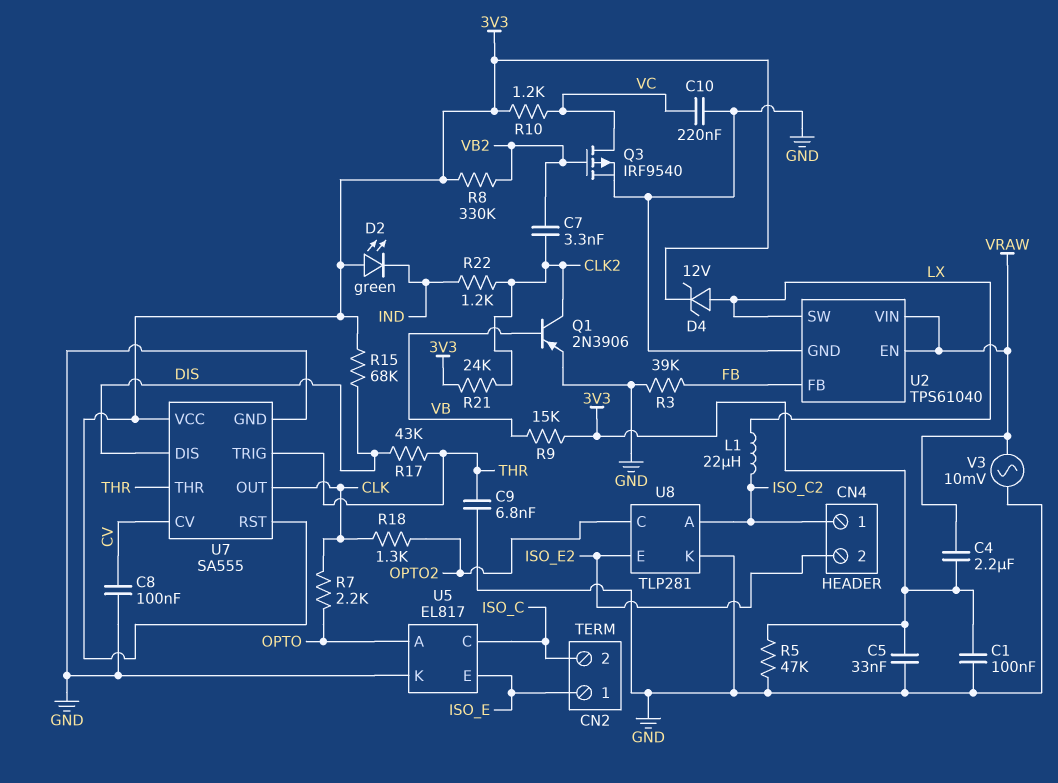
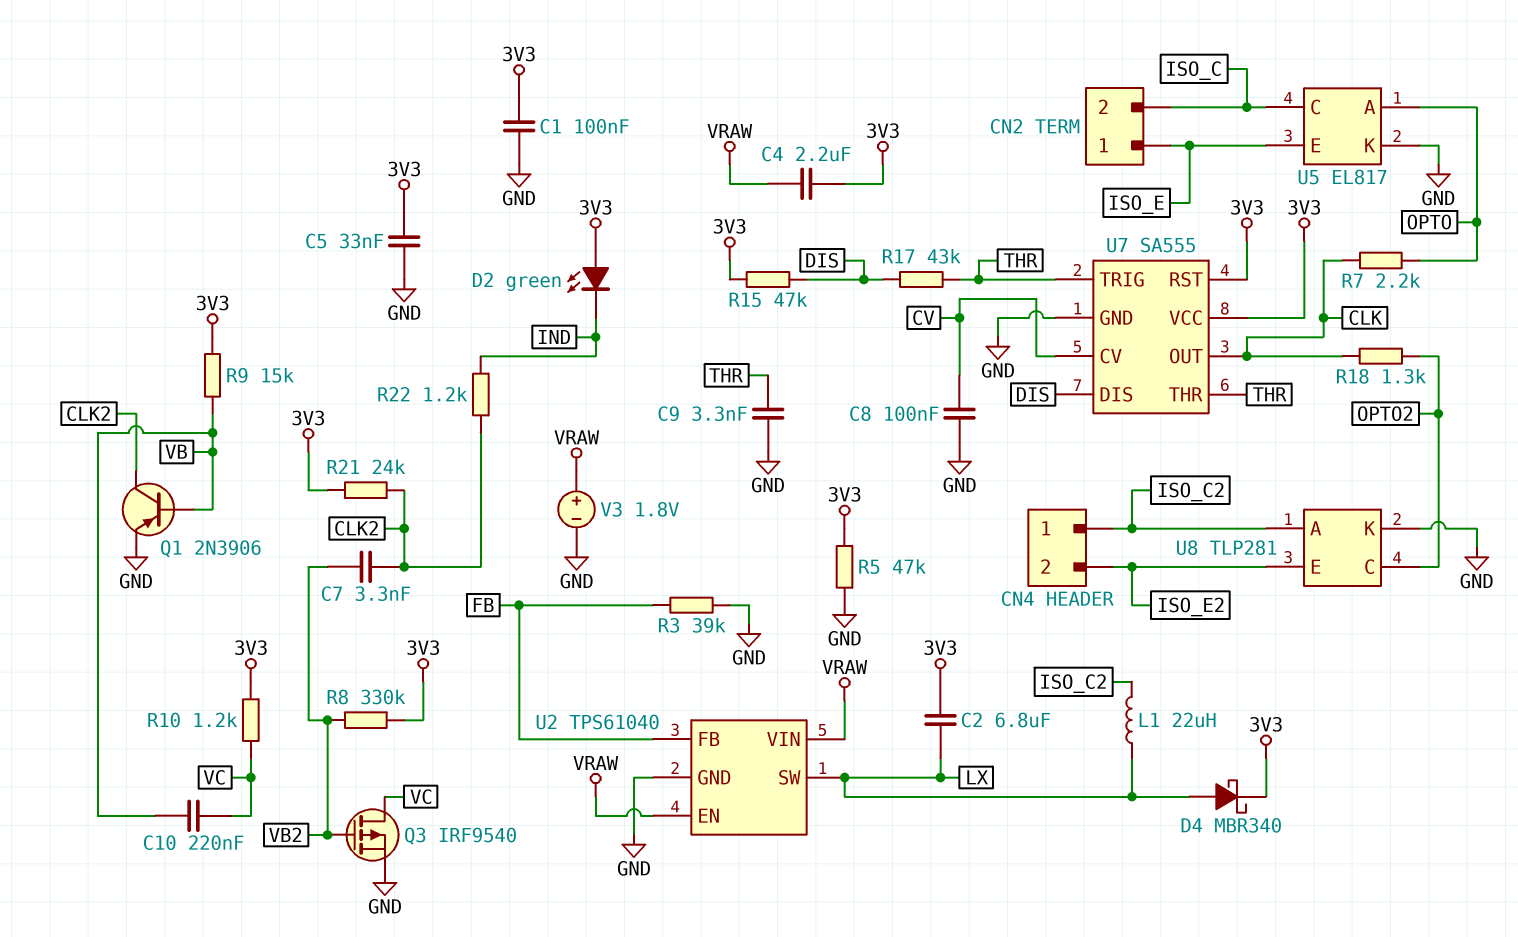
C2: none -> 6.8uF (3V3, LX)
C9: 6.8nF (GND, THR) -> 3.3nF (GND, THR)
C10: 220nF (GND, VC) -> 220nF (VB, VC)
D4: zener 12V (A LX, K 3V3) -> schottky MBR340 (A LX, K 3V3)
R15: 68k (3V3, DIS) -> 47k (3V3, DIS)
V3: AC 10mV (GND, VRAW) -> 1.8V (plus VRAW, minus GND)

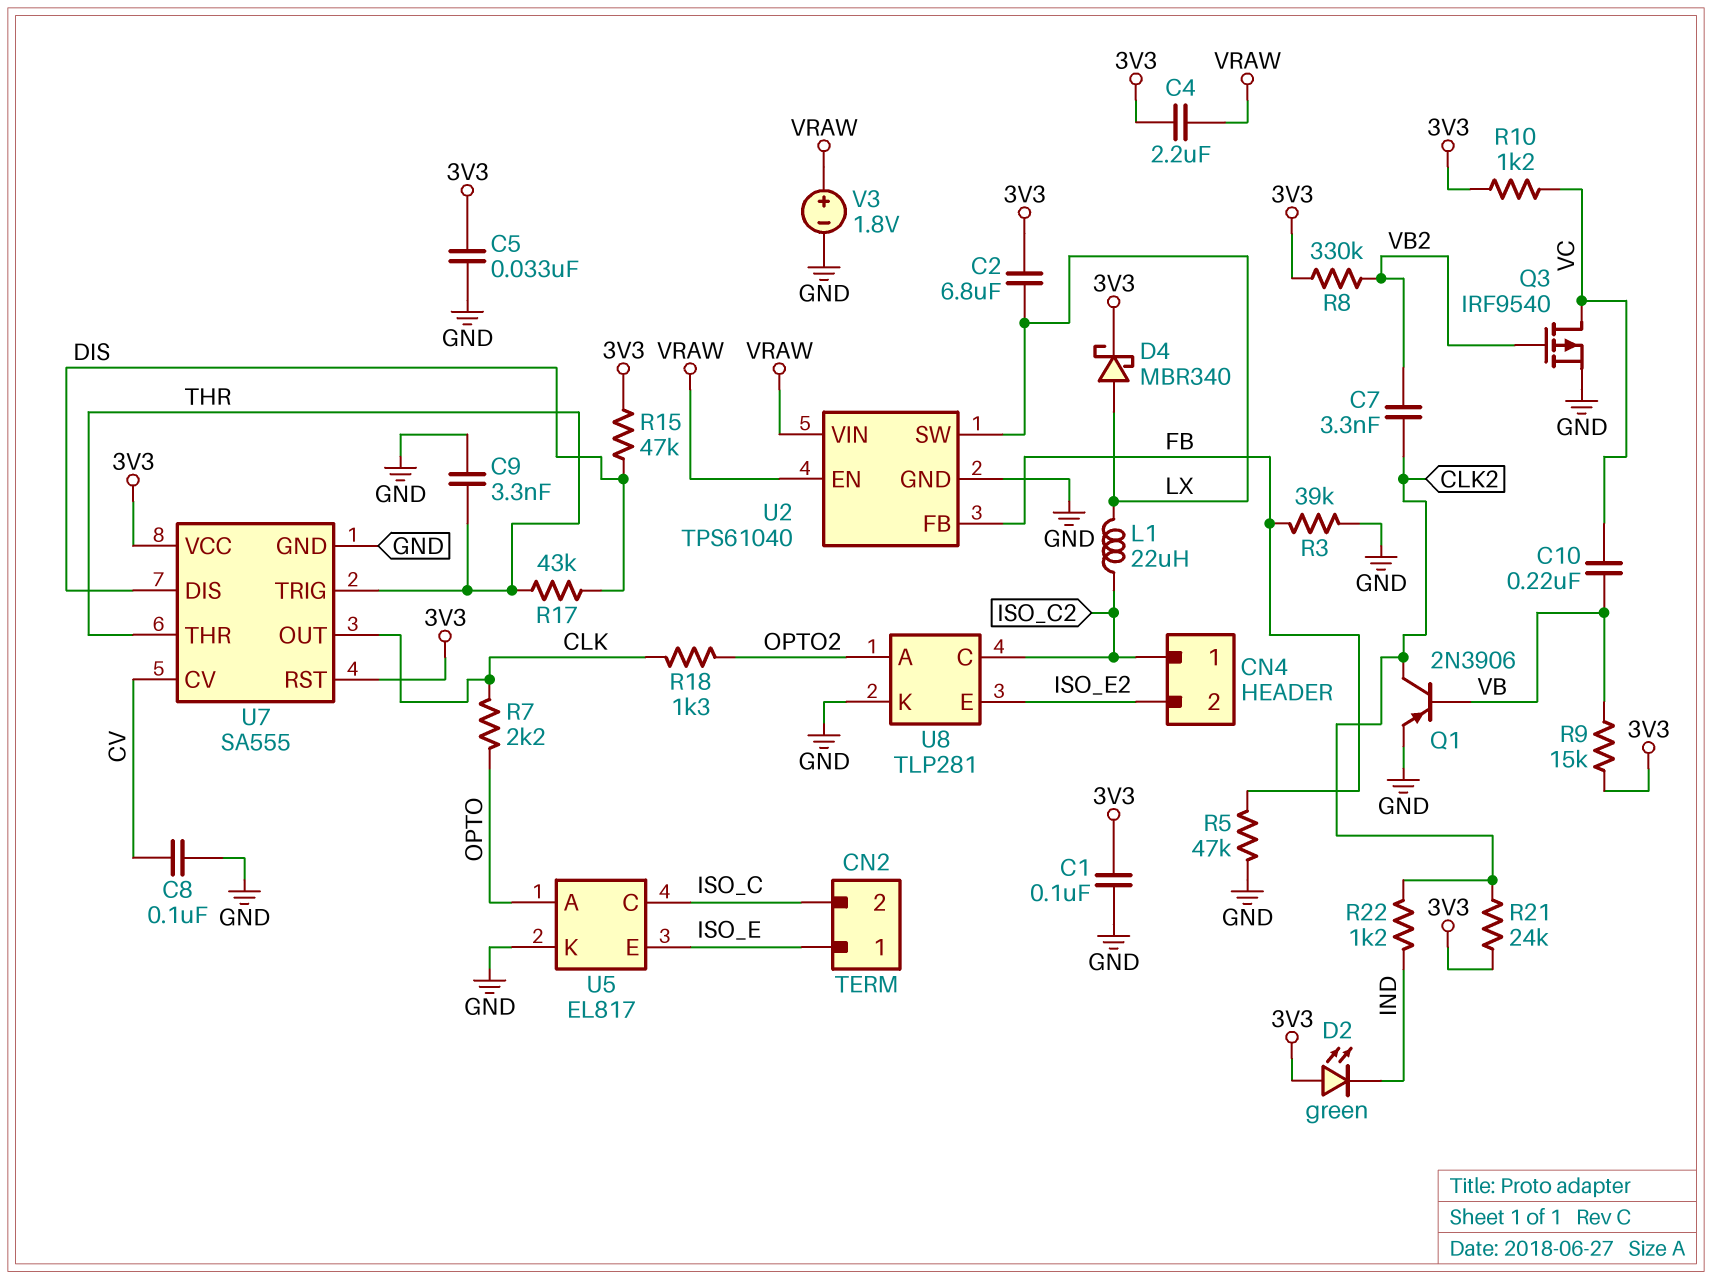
R5: 47k (3V3, GND) -> 47k (FB, GND)
U8 pin A: ISO_C2 -> OPTO2
U8 pin C: OPTO2 -> ISO_C2

